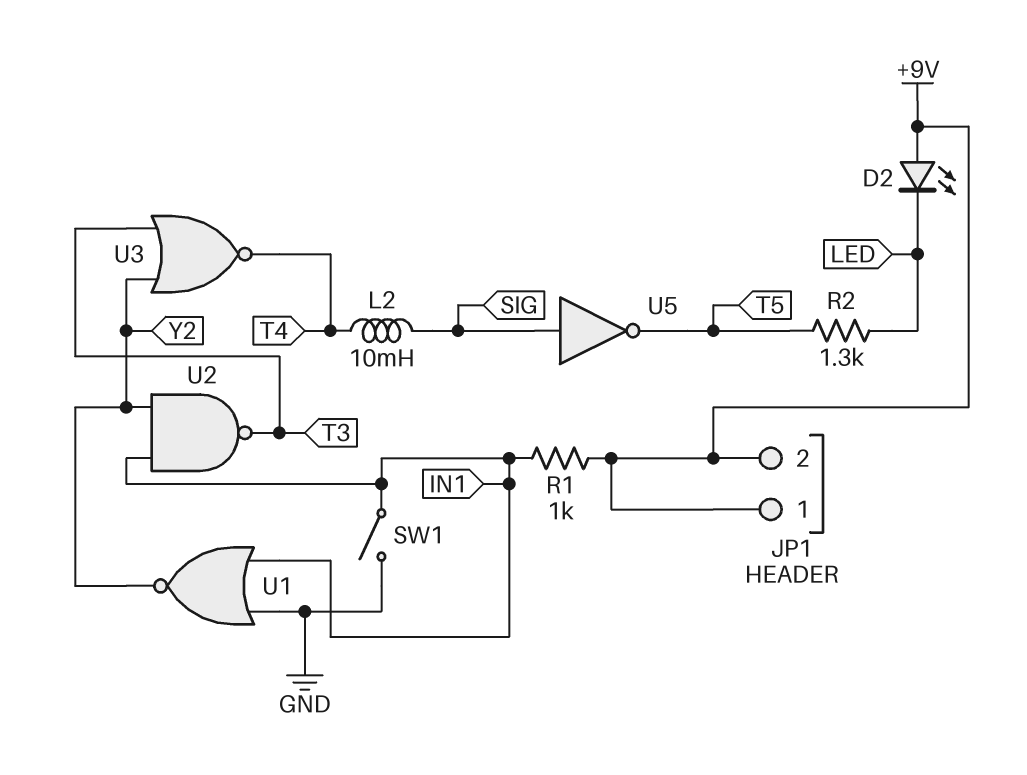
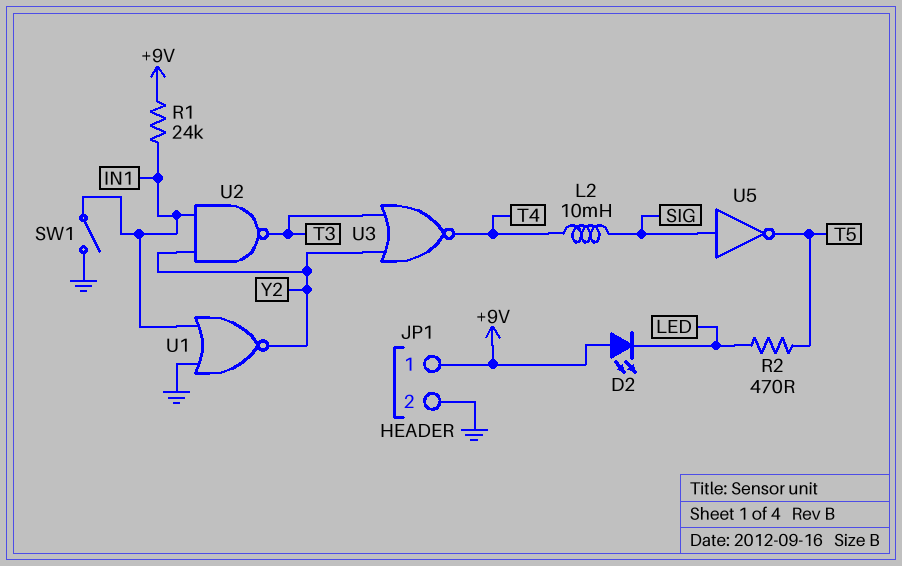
JP1 pin 2: +9V -> GND
R1: 1k (+9V, IN1) -> 24k (+9V, IN1)
R2: 1.3k (LED, T5) -> 470 (LED, T5)

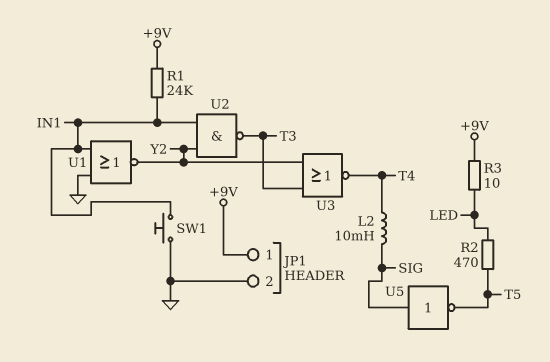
D2: LED (A +9V, K LED) -> none
R3: none -> 10 (+9V, LED)
SW1: switch (GND, IN1) -> button (GND, IN1)

